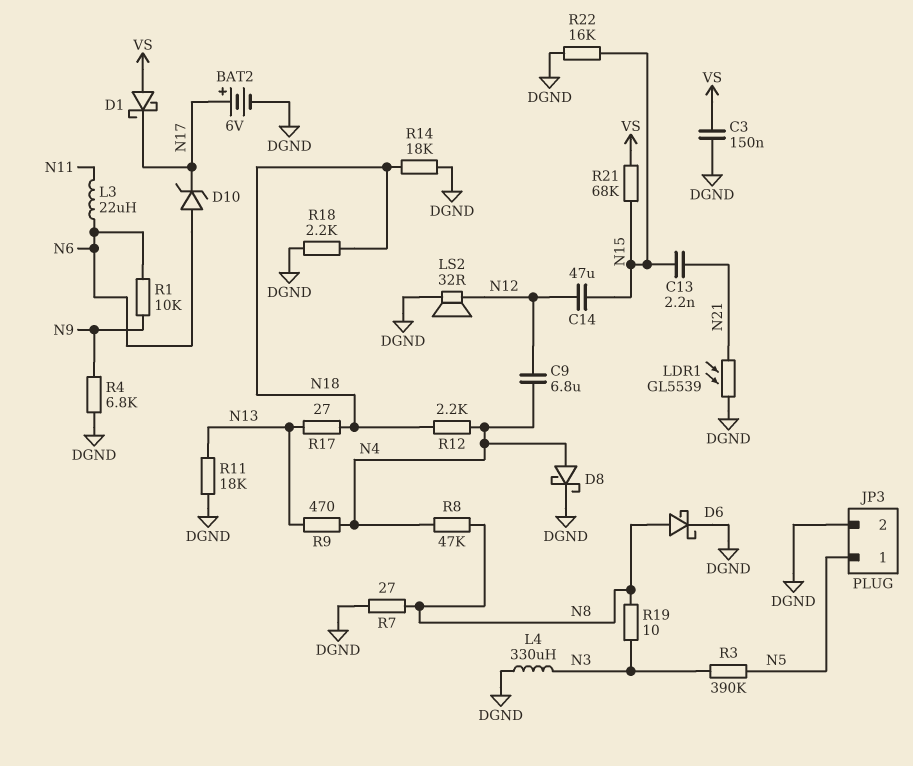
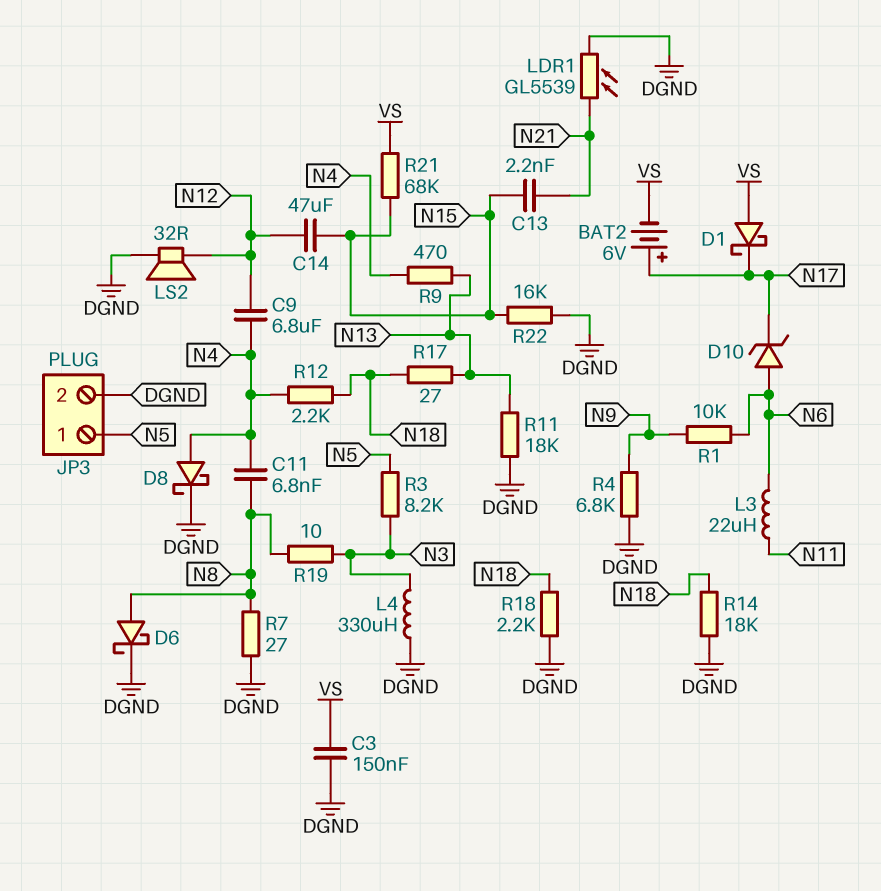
BAT2: 6V (plus N17, minus DGND) -> 6V (plus N17, minus VS)
C11: none -> 6.8nF (N4, N8)
R3: 390k (N3, N5) -> 8.2k (N3, N5)
R8: 47k (N4, N8) -> none

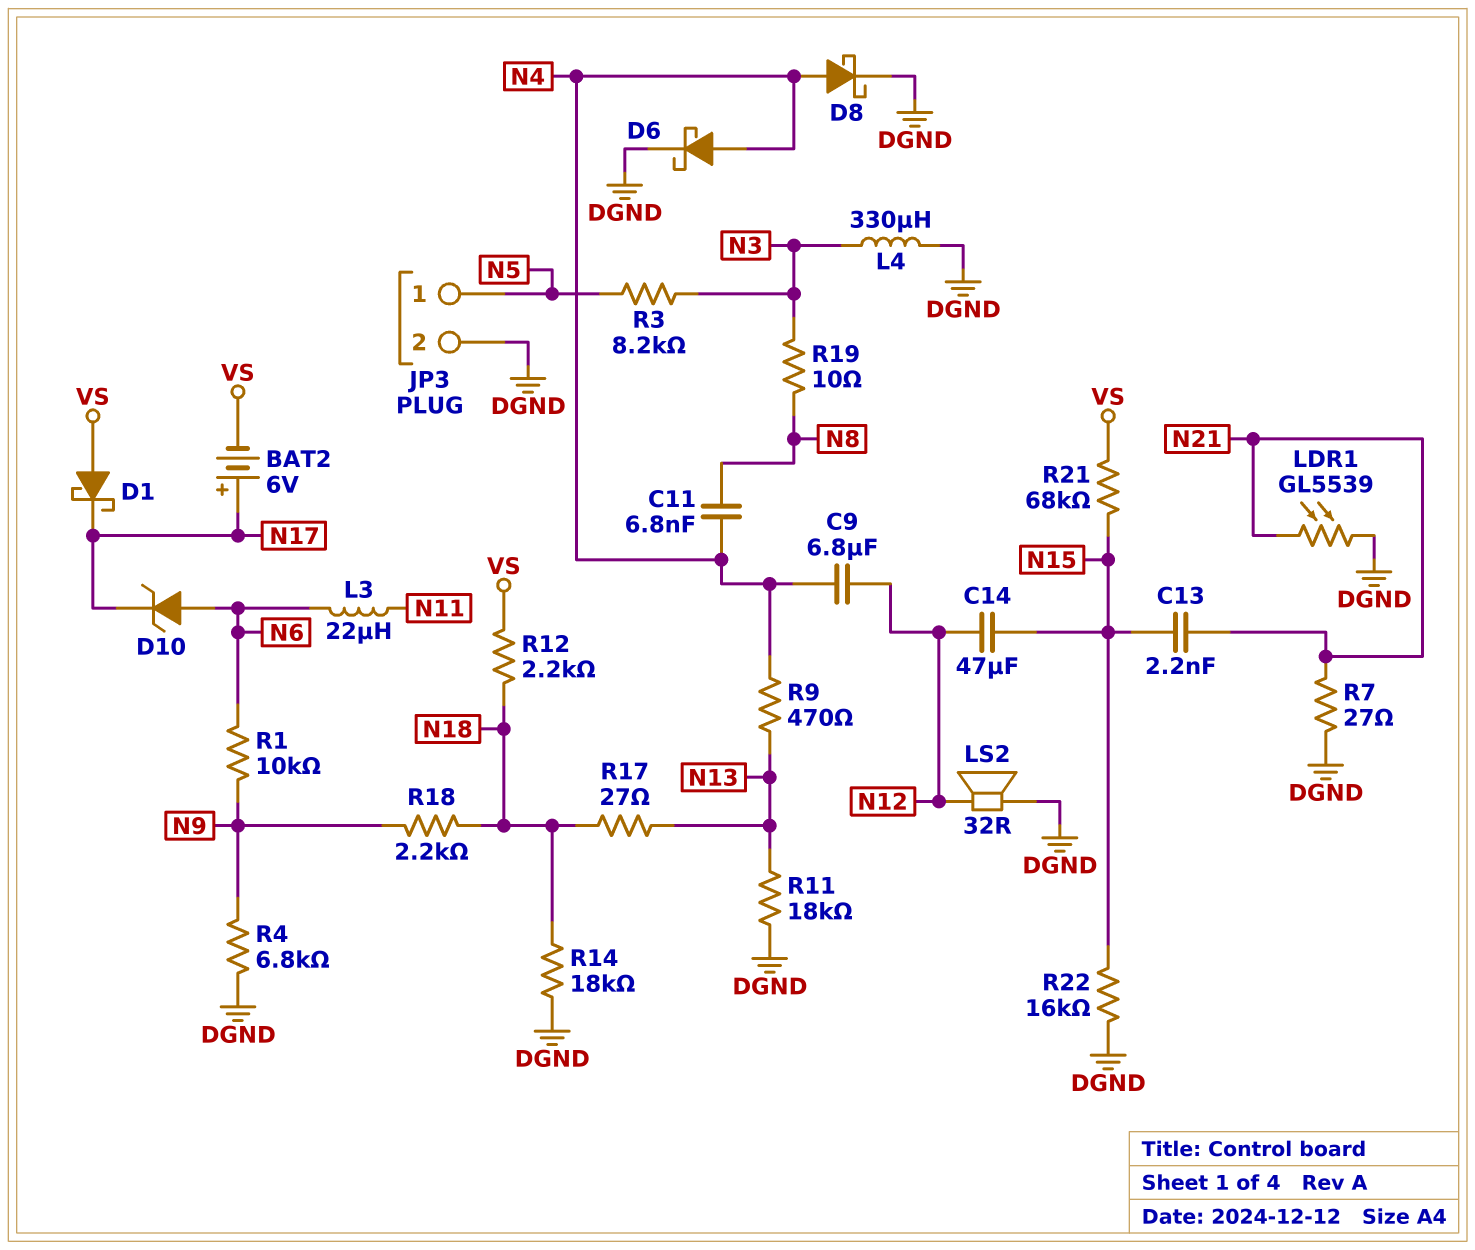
C3: 150nF (DGND, VS) -> none
D6: schottky (A N8, K DGND) -> schottky (A N4, K DGND)
R7: 27 (DGND, N8) -> 27 (DGND, N21)
R12: 2.2k (N4, N18) -> 2.2k (N18, VS)
R18: 2.2k (DGND, N18) -> 2.2k (N9, N18)

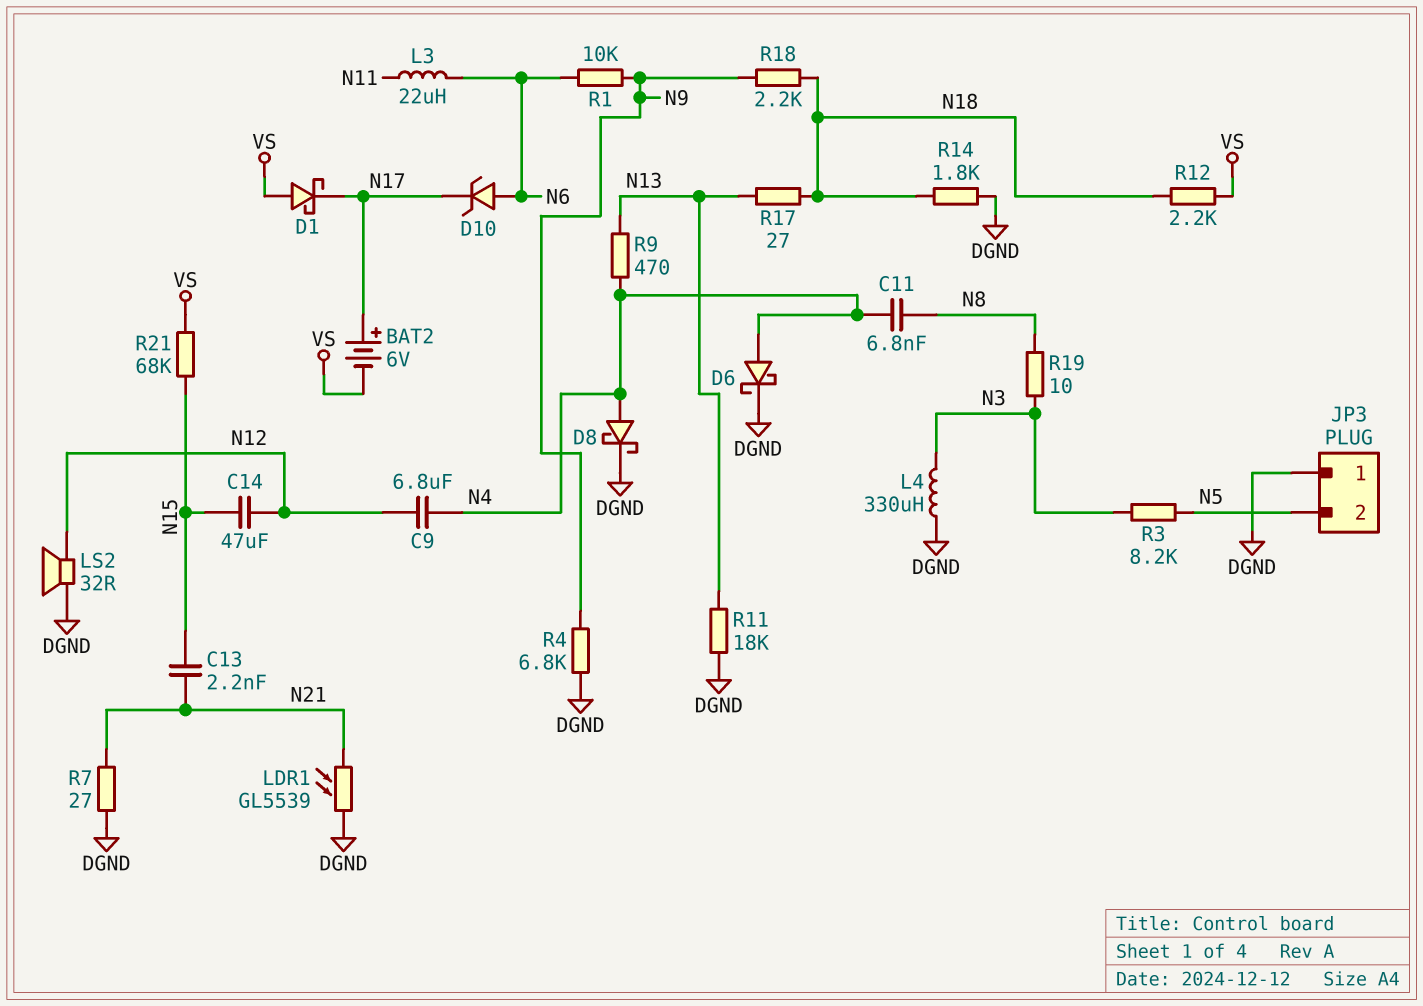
JP3 pin 1: N5 -> DGND
JP3 pin 2: DGND -> N5
R14: 18k (DGND, N18) -> 1.8k (DGND, N18)
R22: 16k (DGND, N15) -> none

